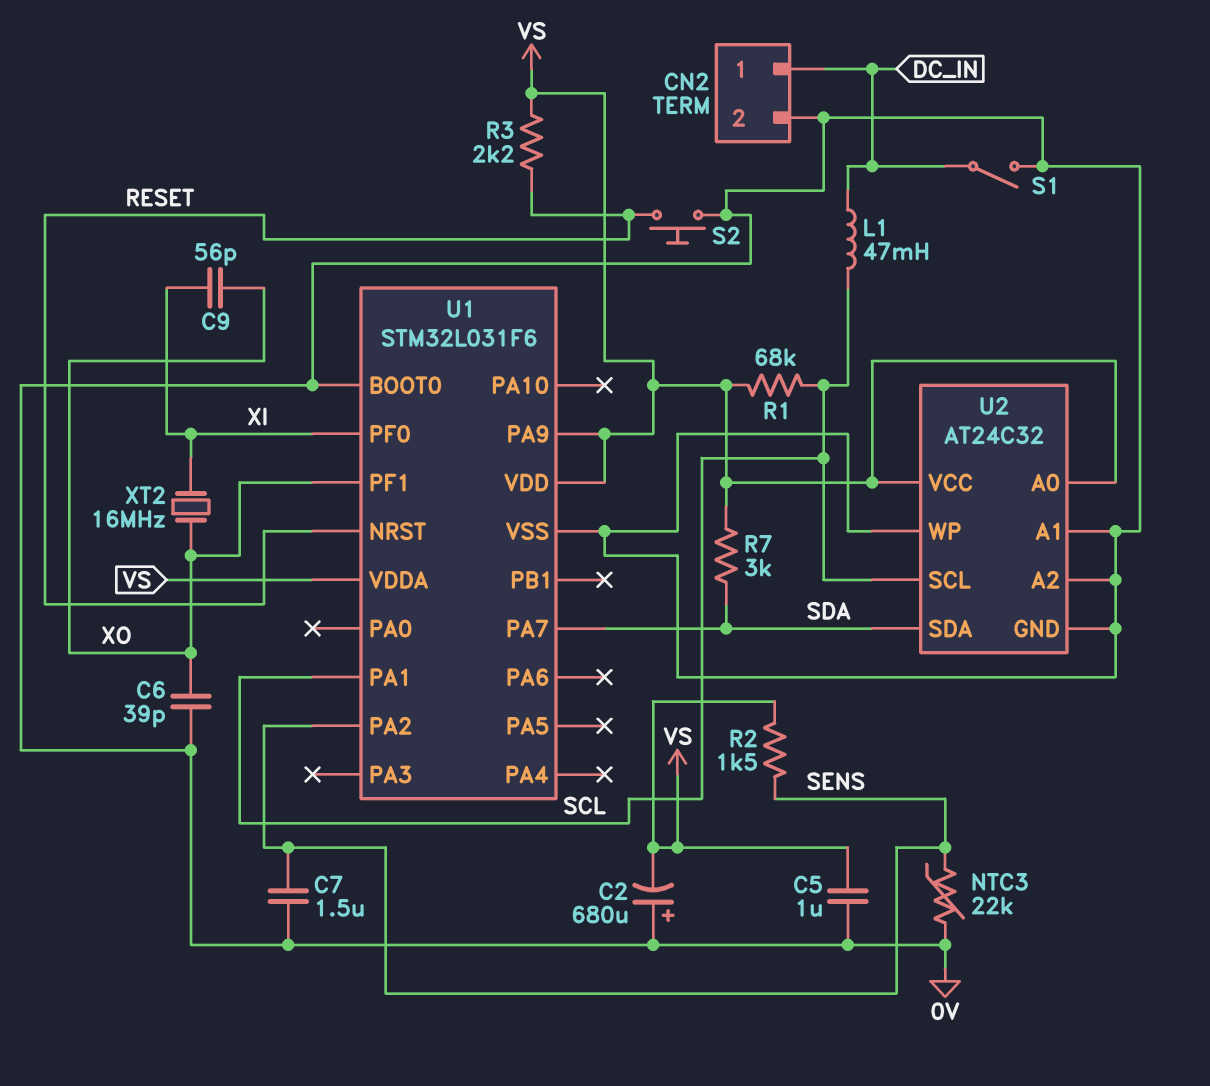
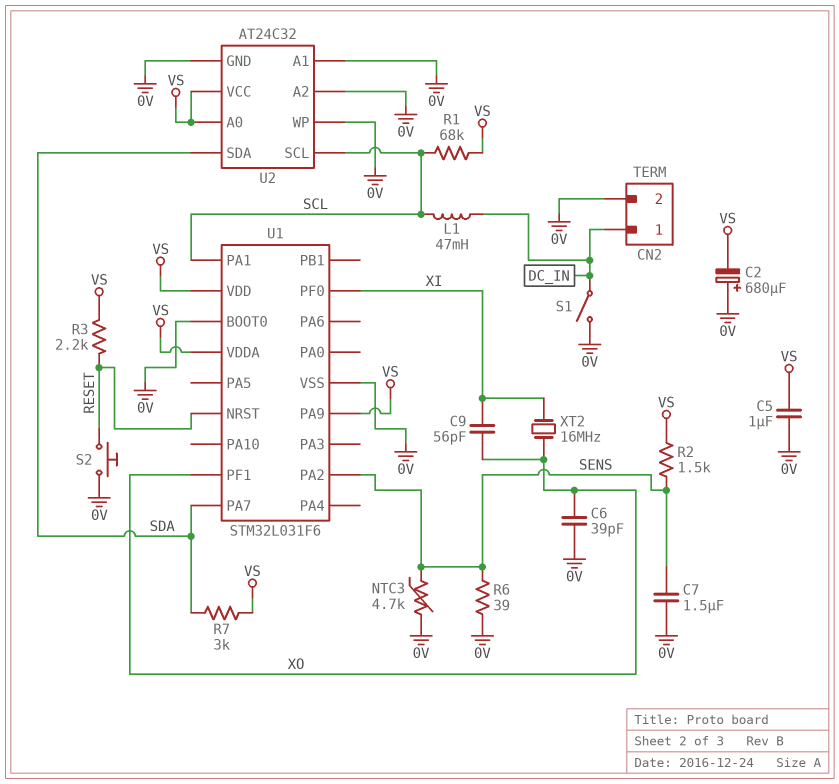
NTC3: 22k (0V, SENS) -> 4.7k (0V, SENS)
R6: none -> 39 (0V, SENS)

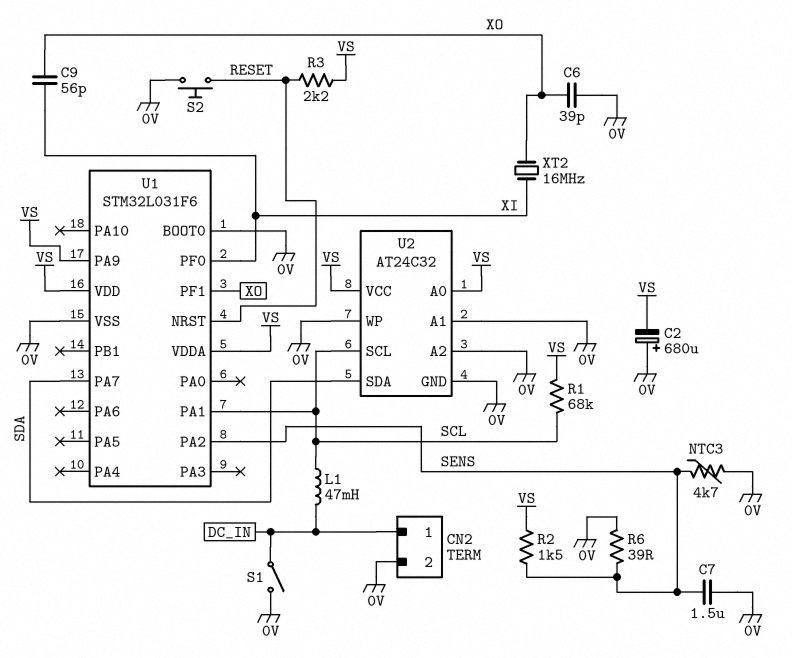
C5: 1uF (0V, VS) -> none
R7: 3k (SDA, VS) -> none

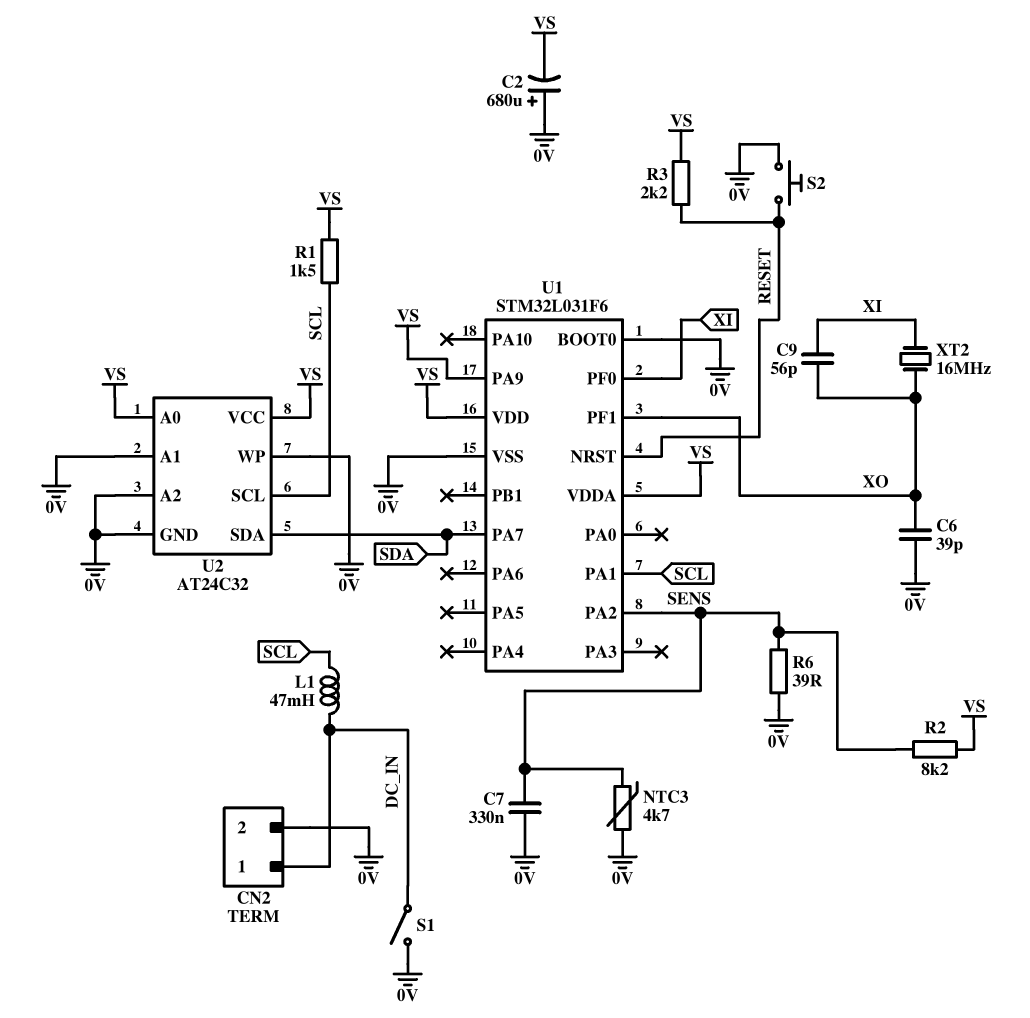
C7: 1.5uF (0V, SENS) -> 330nF (0V, SENS)
R1: 68k (SCL, VS) -> 1.5k (SCL, VS)
R2: 1.5k (SENS, VS) -> 8.2k (SENS, VS)

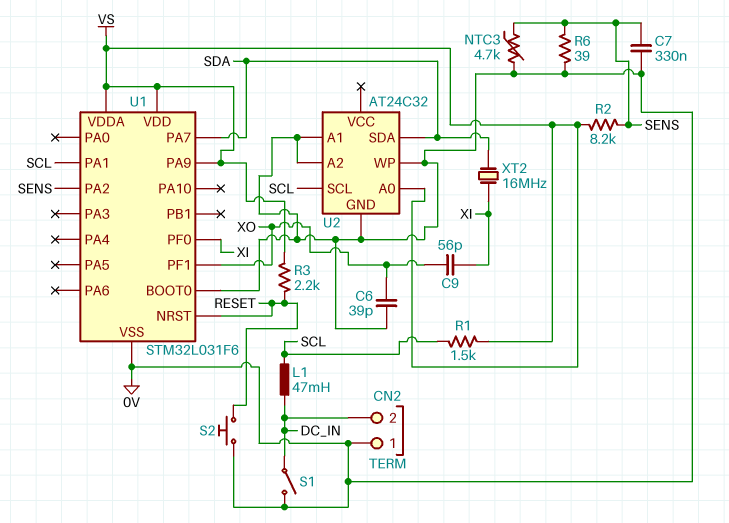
C2: 680uF (plus 0V, minus VS) -> none
CN2 pin 1: DC_IN -> 0V
CN2 pin 2: 0V -> DC_IN
U2 pin VCC: VS -> none
XT2: 16MHz (XI, XO) -> 16MHz (SDA, XI)

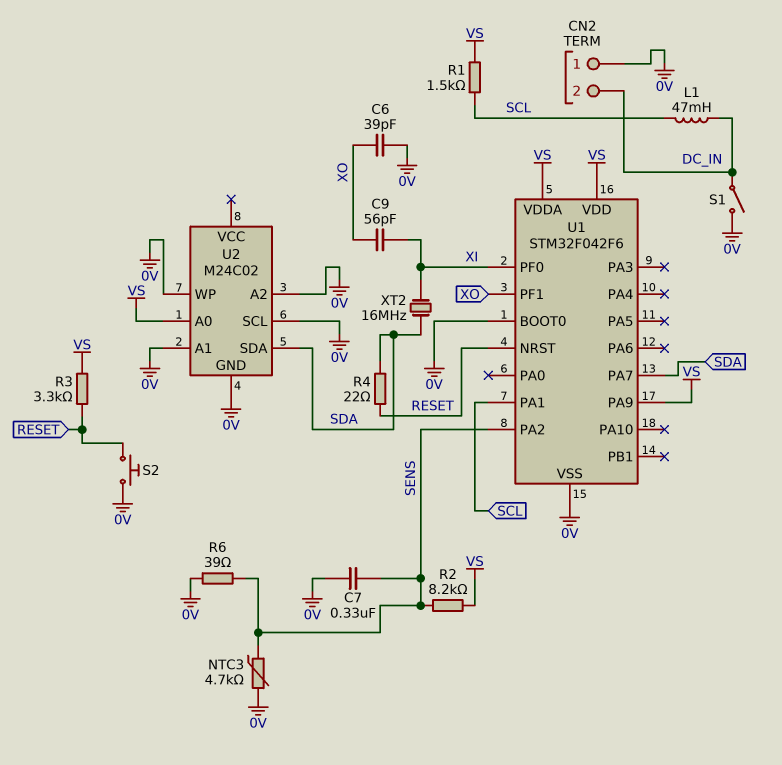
R3: 2.2k (RESET, VS) -> 3.3k (RESET, VS)
R4: none -> 22 (RESET, SDA)
U1: STM32L031F6 -> STM32F042F6
U2: AT24C32 -> M24C02
U2 pin SCL: SCL -> 0V

